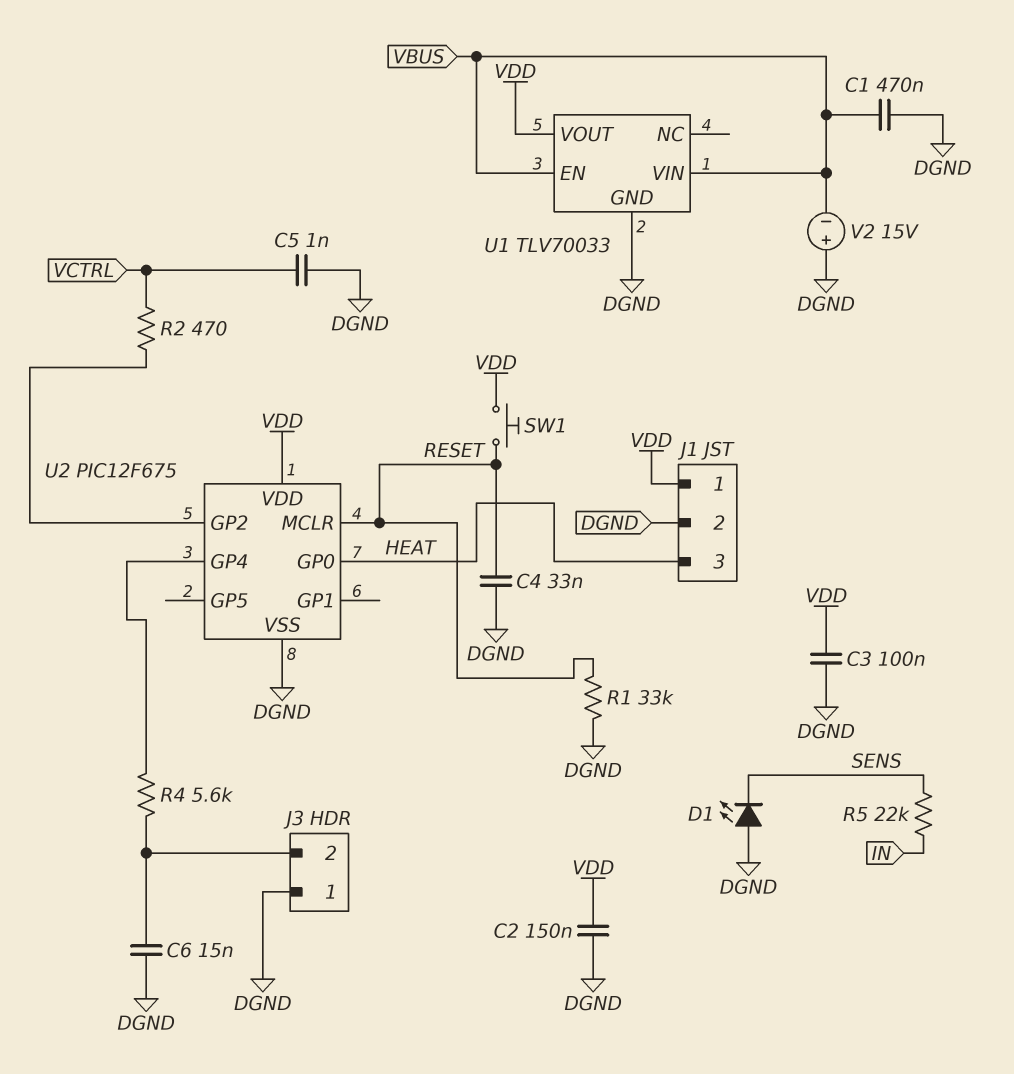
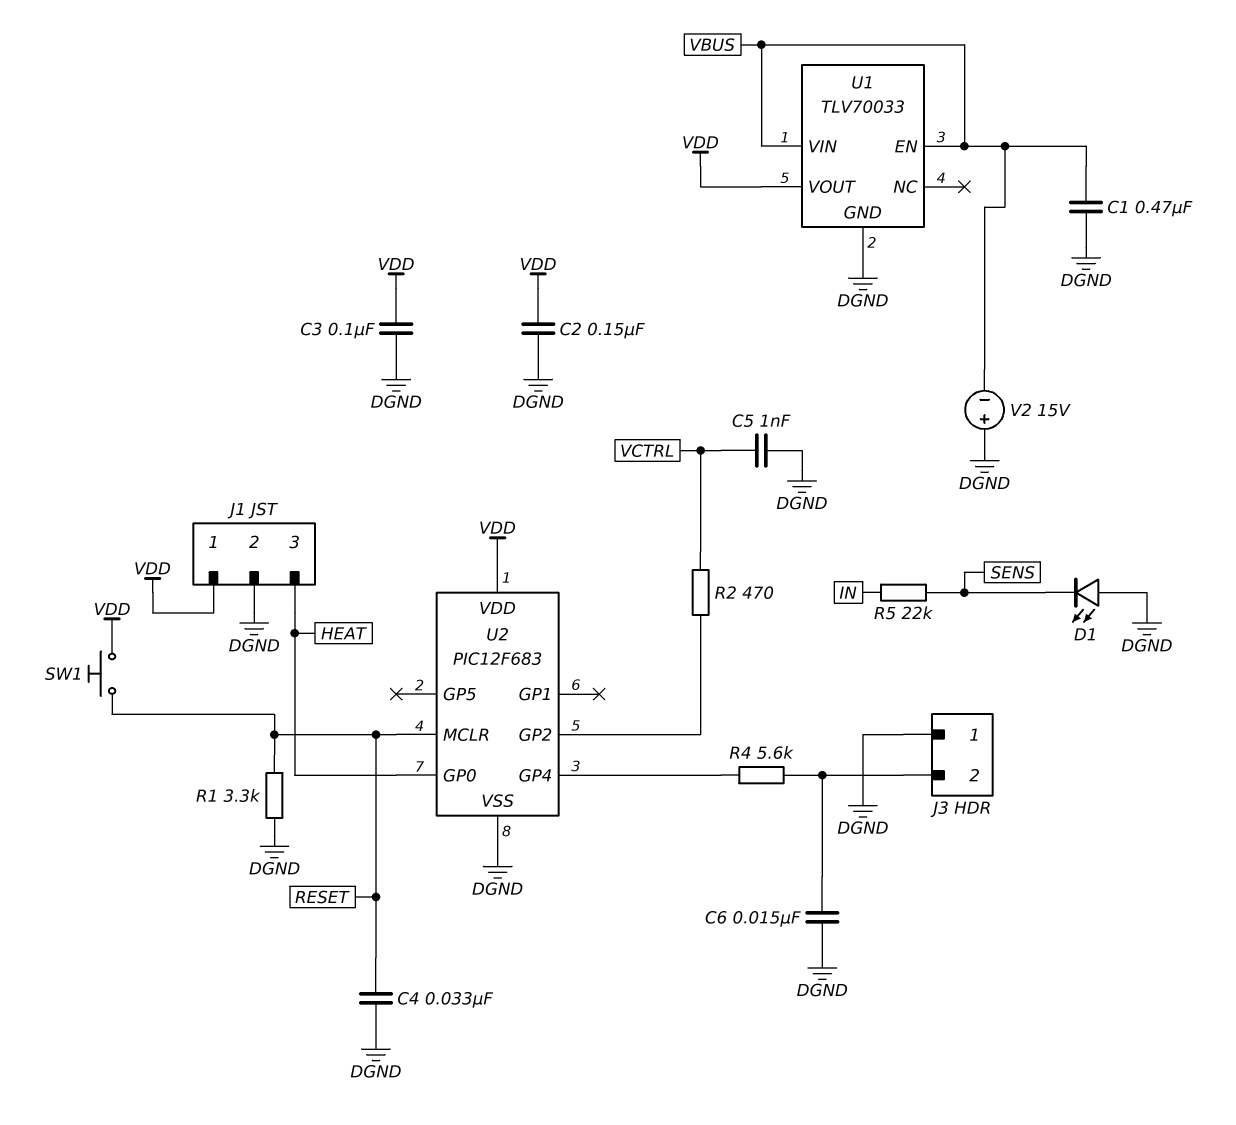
R1: 33k (DGND, RESET) -> 3.3k (DGND, RESET)
U2: PIC12F675 -> PIC12F683

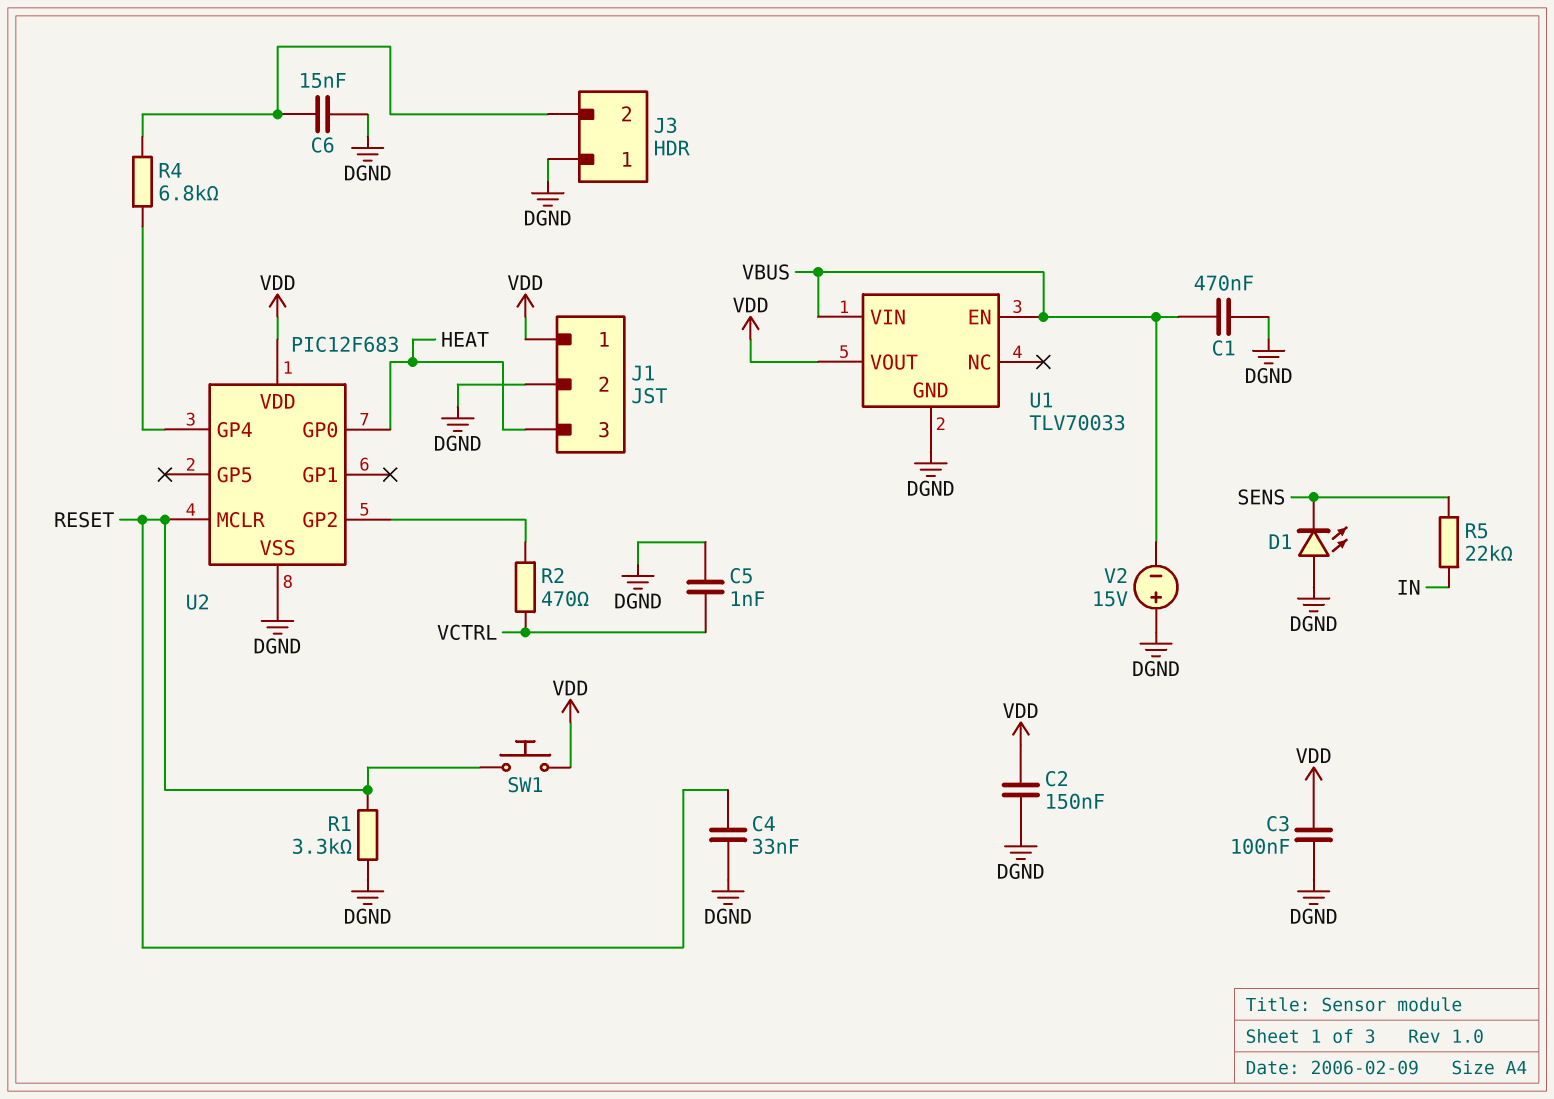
R4: 5.6k (J3/2, U2/GP4) -> 6.8k (J3/2, U2/GP4)

